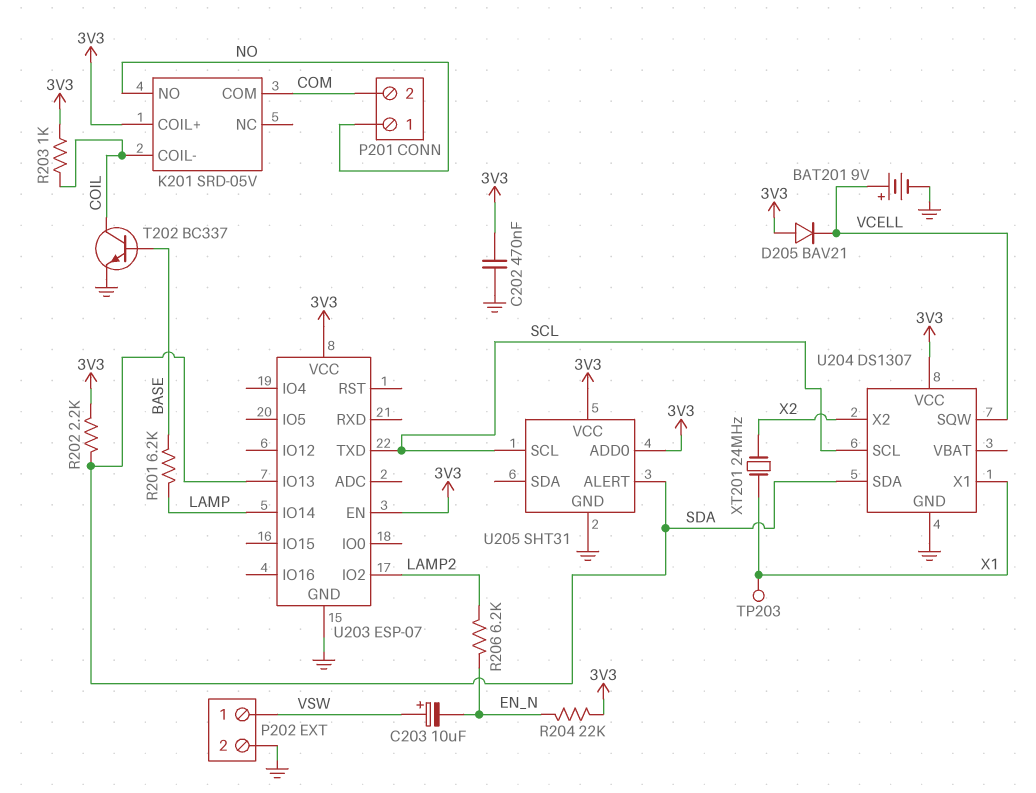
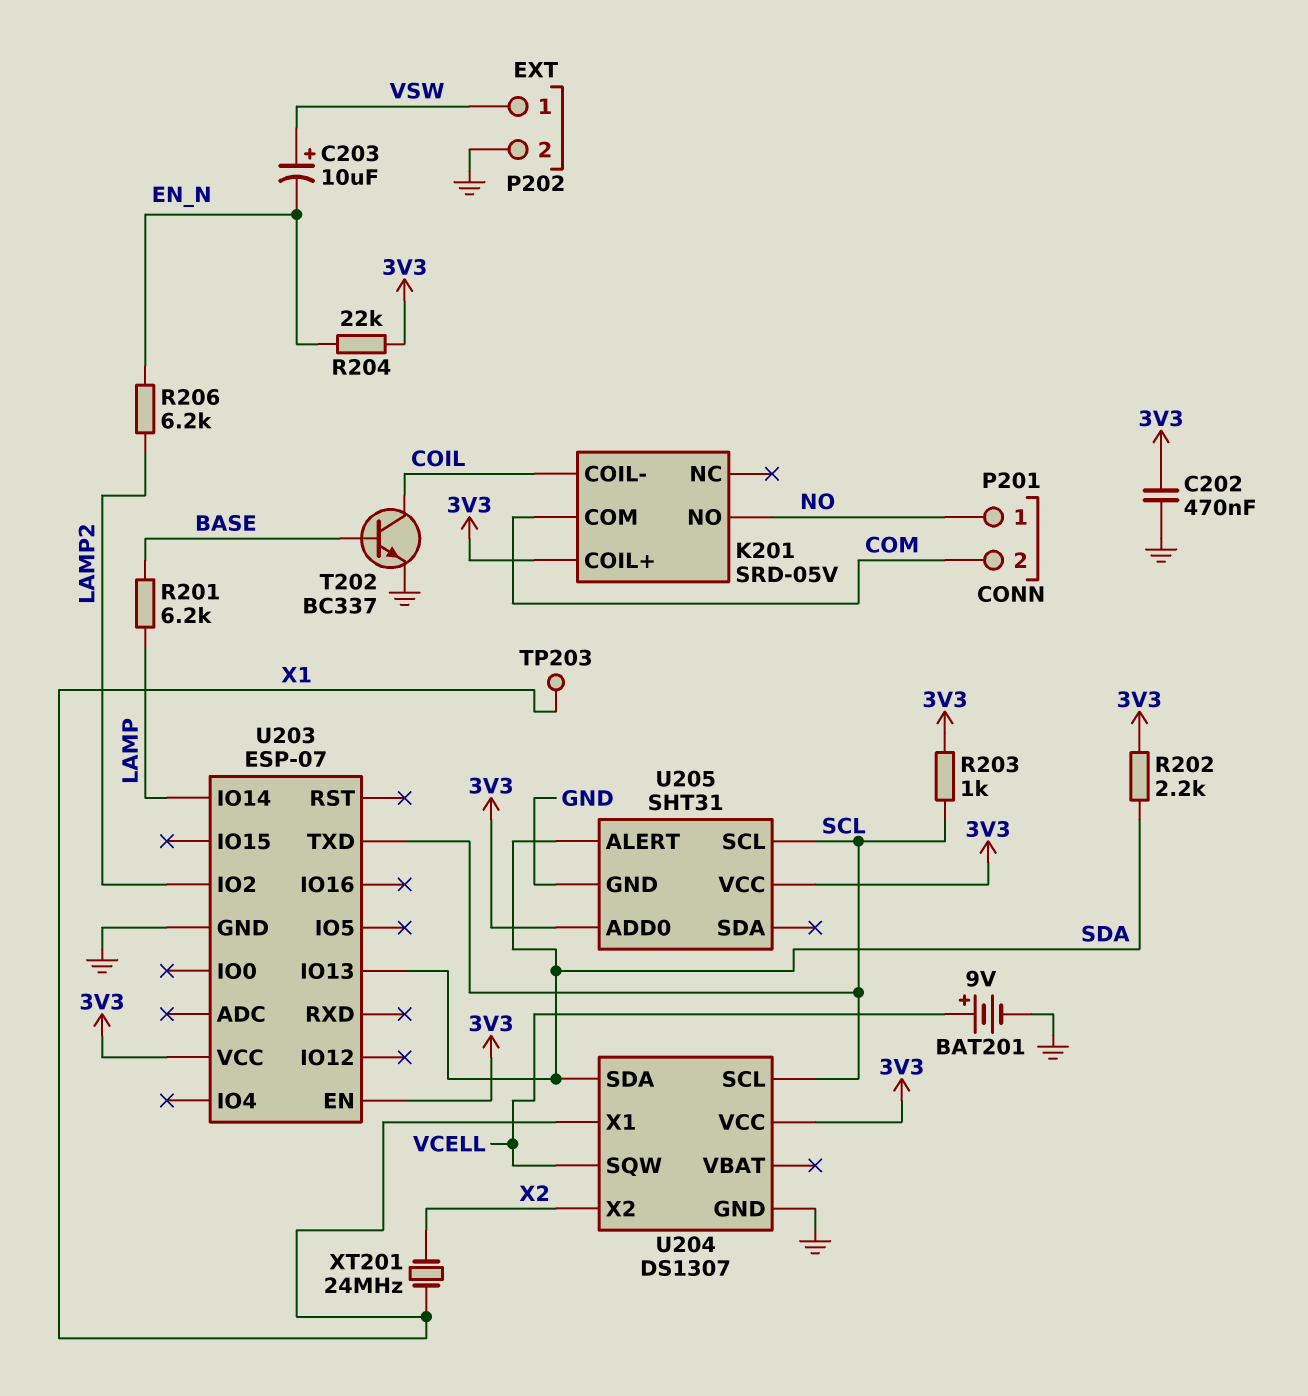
D205: diode BAV21 (A 3V3, K VCELL) -> none
R203: 1k (3V3, COIL) -> 1k (3V3, SCL)

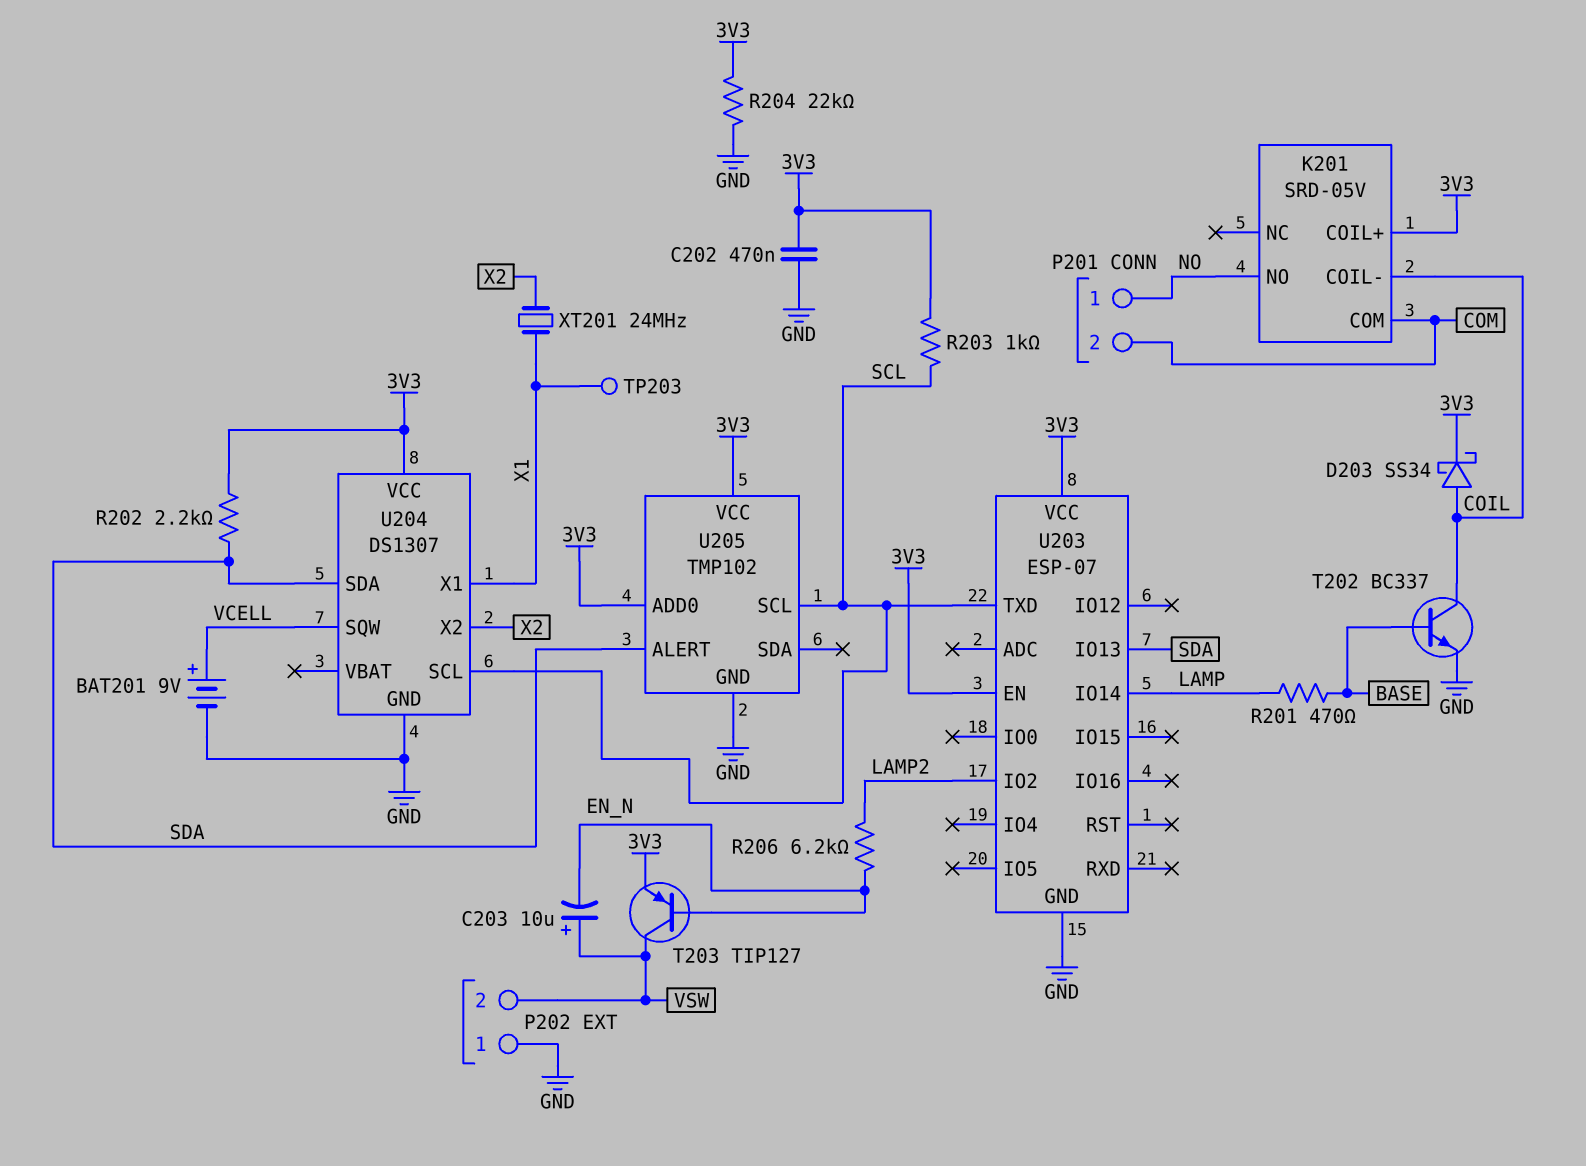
D203: none -> schottky SS34 (A COIL, K 3V3)
P202 pin 1: VSW -> GND
P202 pin 2: GND -> VSW
R201: 6.2k (BASE, LAMP) -> 470 (BASE, LAMP)
R204: 22k (3V3, EN_N) -> 22k (3V3, GND)
T203: none -> PNP TIP127 (B EN_N, C VSW, E 3V3)
U205: SHT31 -> TMP102

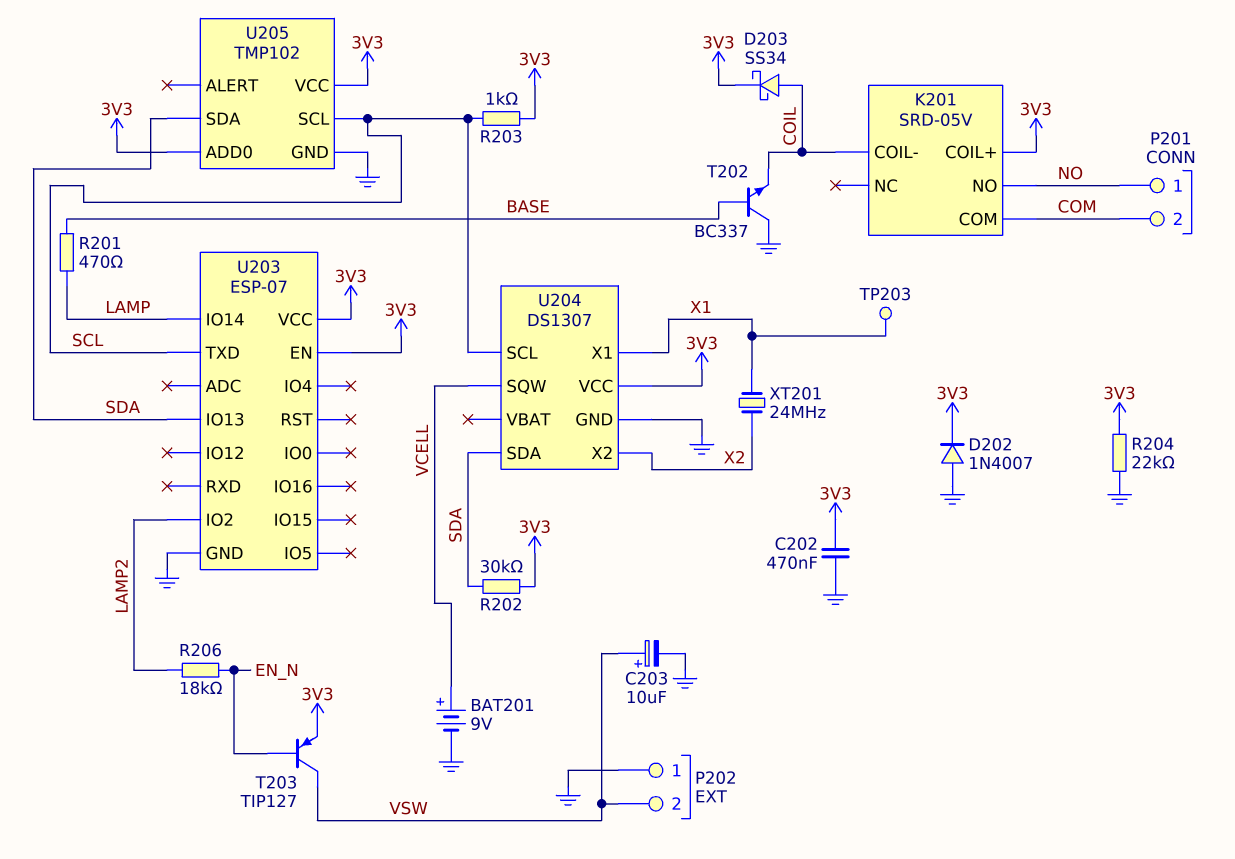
C203: 10uF (plus VSW, minus EN_N) -> 10uF (plus VSW, minus GND)
D202: none -> diode 1N4007 (A GND, K 3V3)
R202: 2.2k (3V3, SDA) -> 30k (3V3, SDA)
R206: 6.2k (EN_N, LAMP2) -> 18k (EN_N, LAMP2)
T202: NPN BC337 (B BASE, C COIL, E GND) -> NPN BC337 (B BASE, C GND, E COIL)
U205 pin ALERT: SDA -> none
U205 pin SDA: none -> SDA

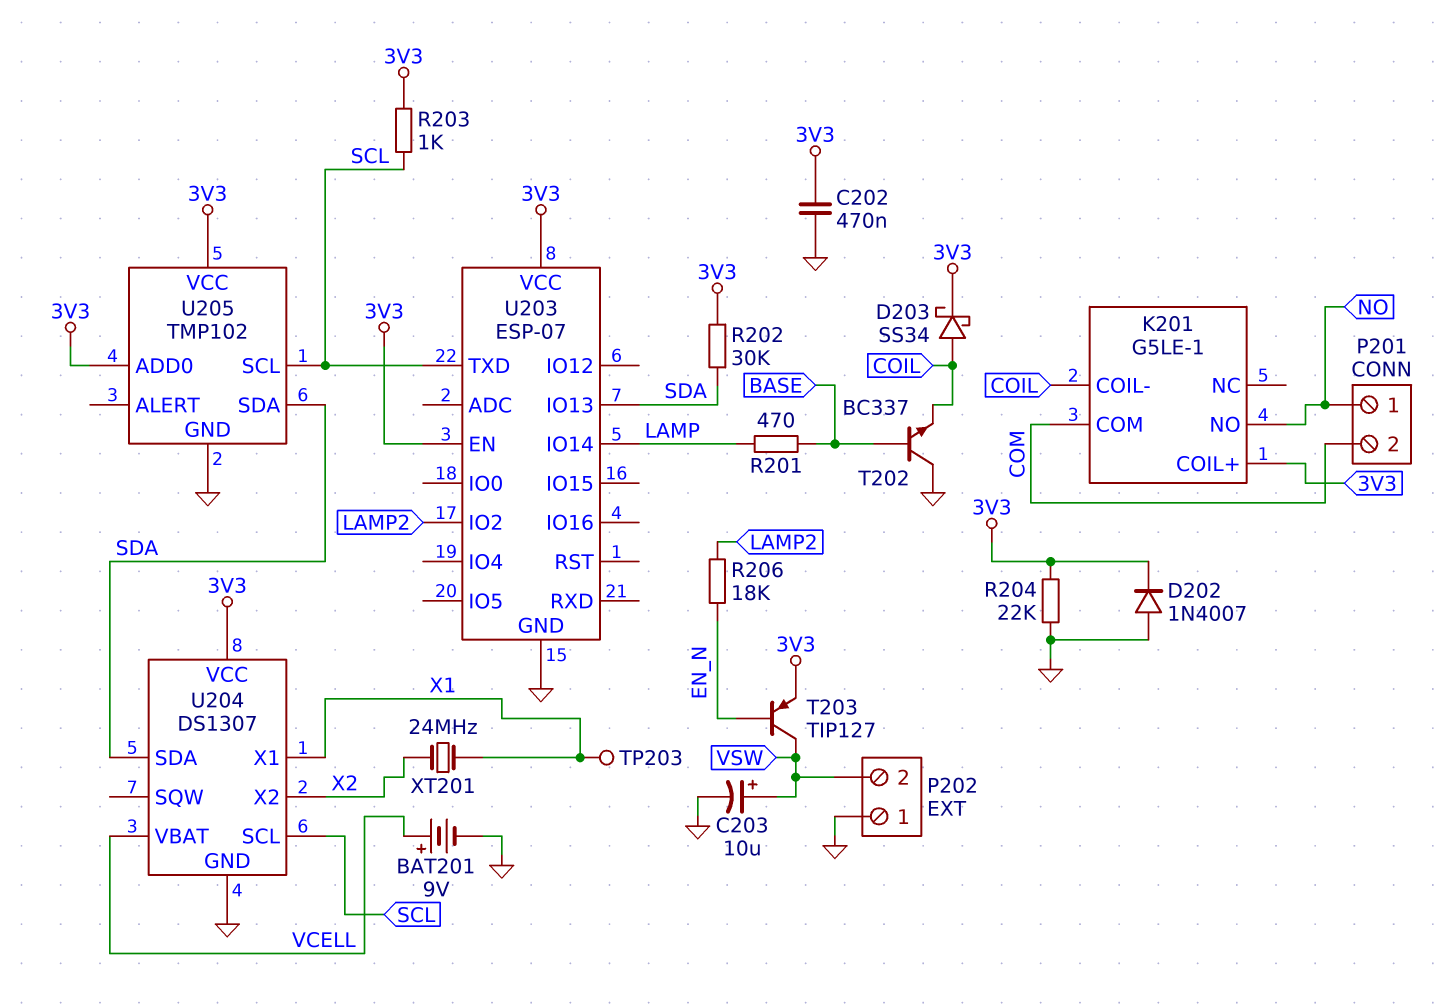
K201: SRD-05V -> G5LE-1
U204 pin SQW: VCELL -> none
U204 pin VBAT: none -> VCELL

